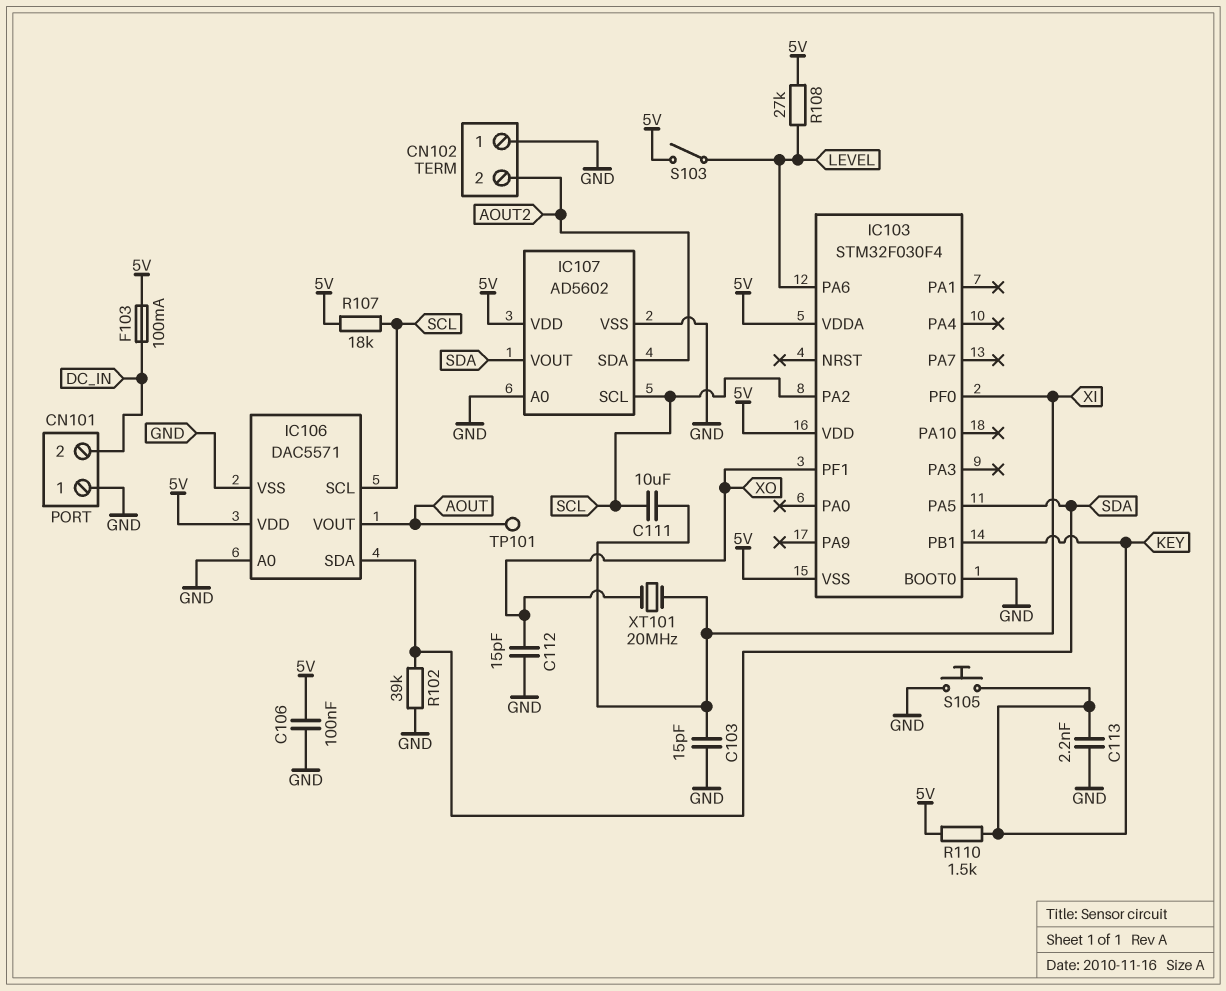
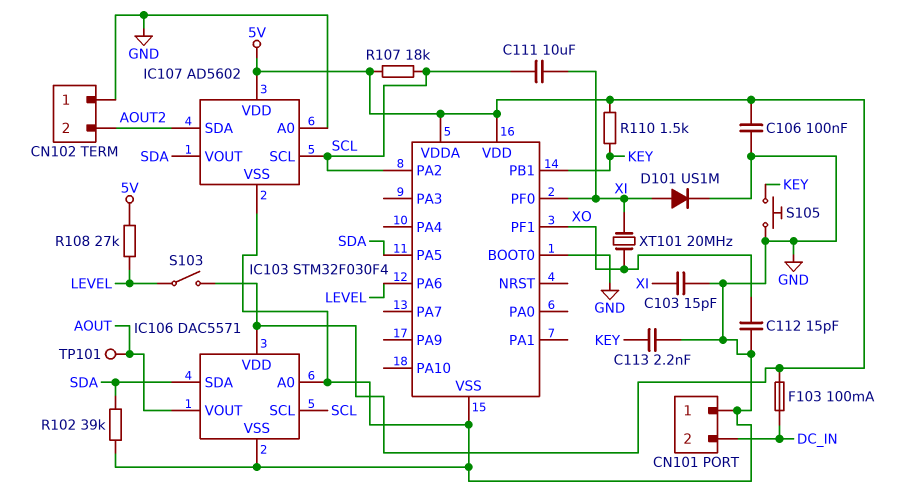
D101: none -> diode US1M (A XI, K GND)
IC103 pin VSS: 5V -> GND

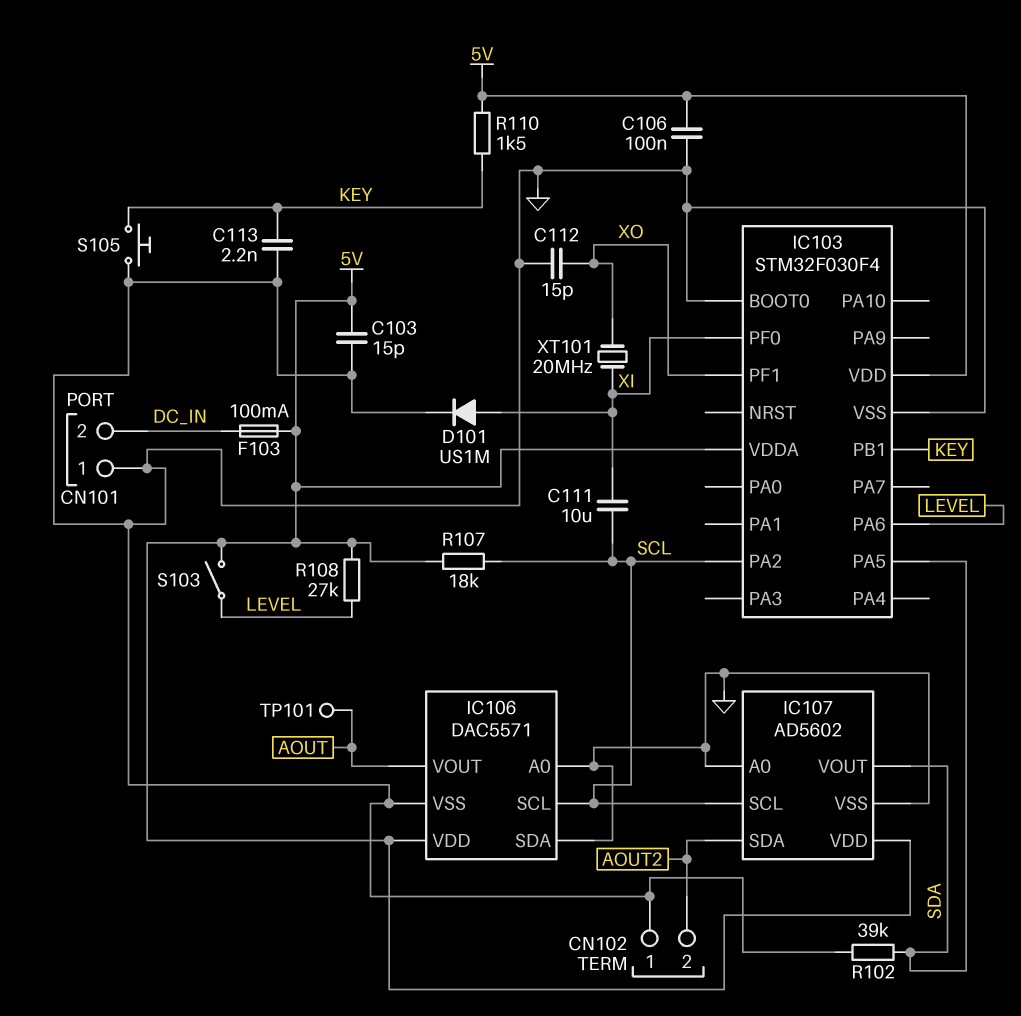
C103: 15pF (GND, XI) -> 15pF (5V, GND)
IC106 pin SDA: SDA -> GND

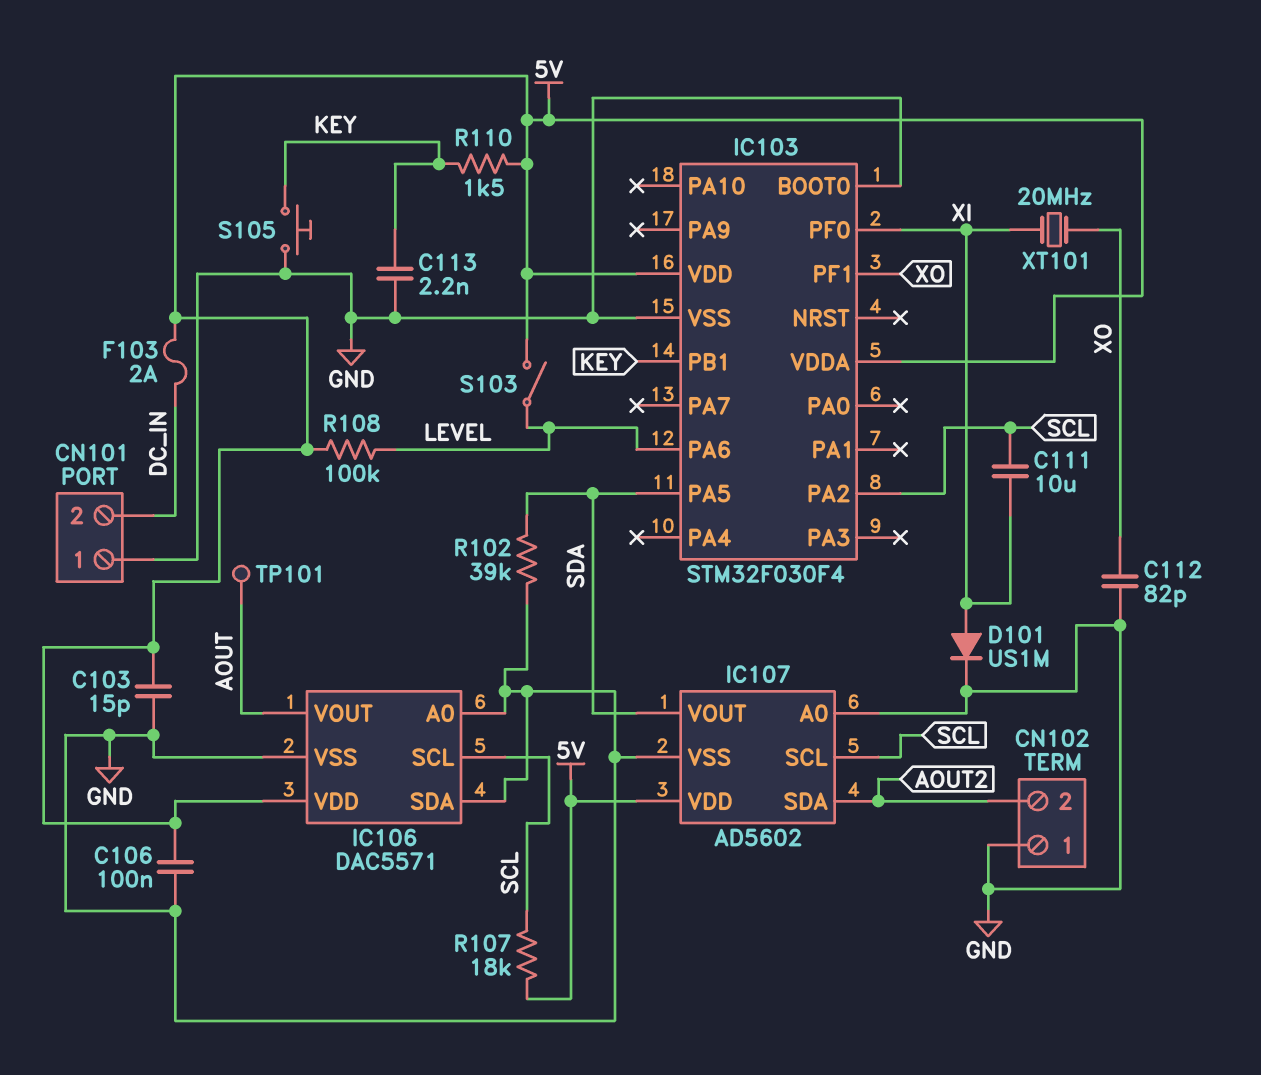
C112: 15pF (GND, XO) -> 82pF (GND, XO)
F103: 100mA (5V, DC_IN) -> 2A (5V, DC_IN)
R108: 27k (5V, LEVEL) -> 100k (5V, LEVEL)

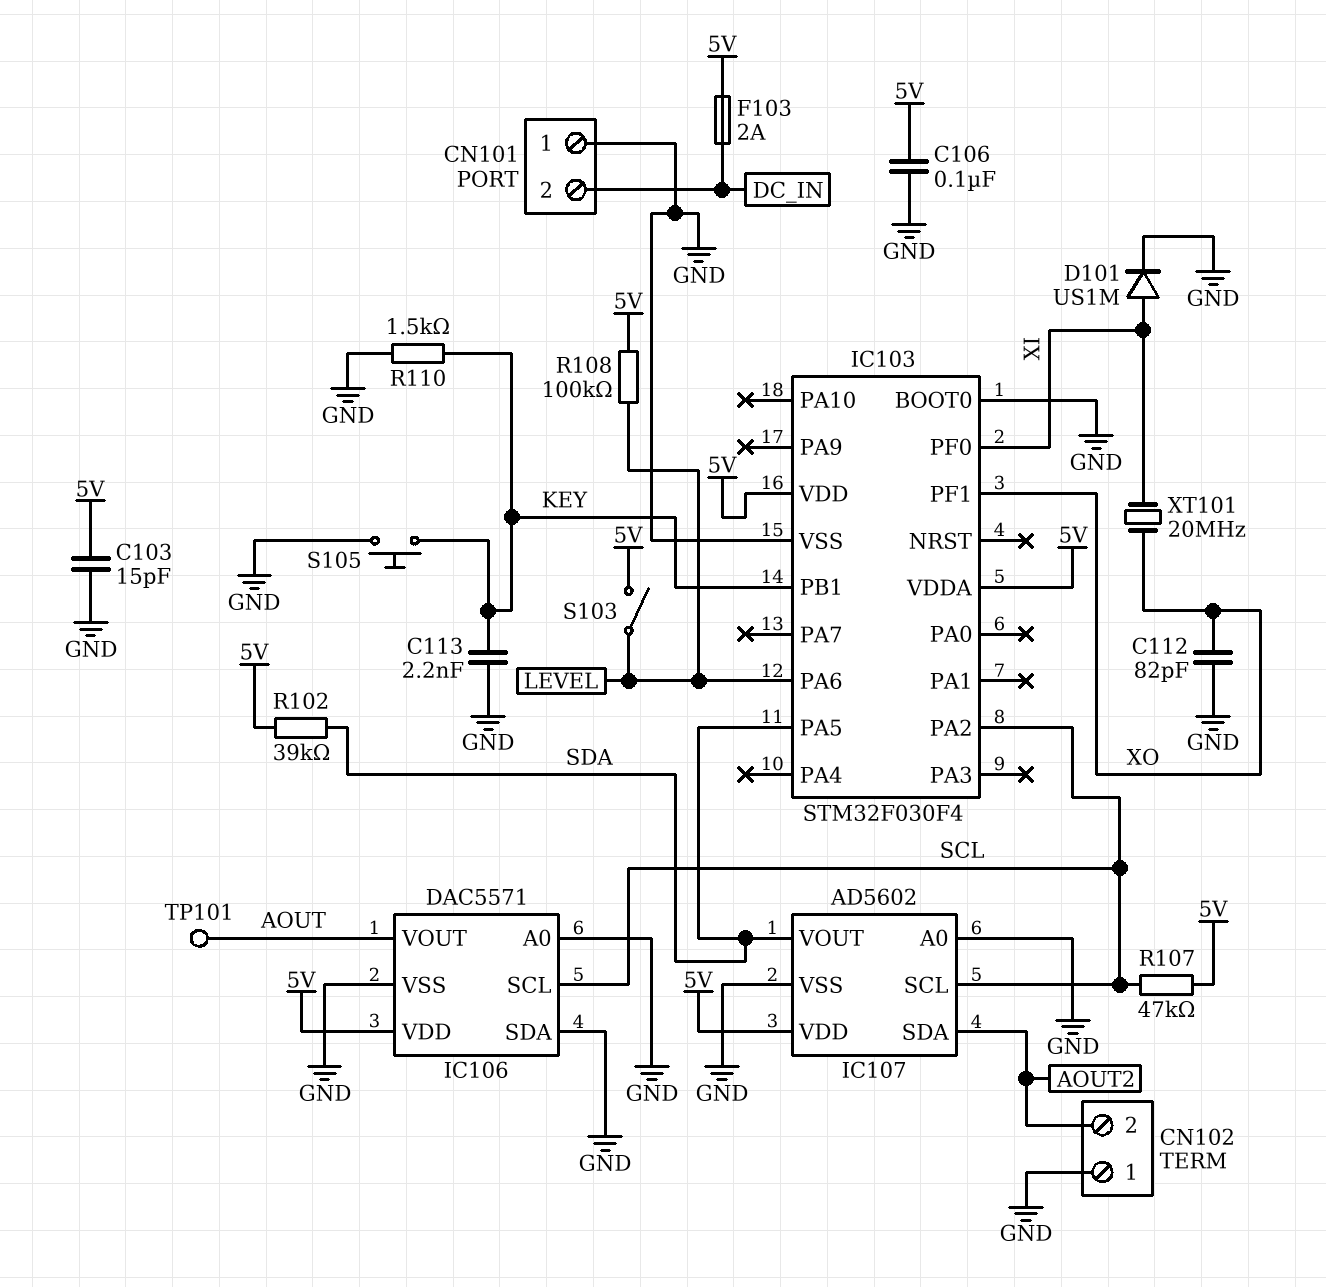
C111: 10uF (SCL, XI) -> none
R102: 39k (GND, SDA) -> 39k (5V, SDA)
R107: 18k (5V, SCL) -> 47k (5V, SCL)
R110: 1.5k (5V, KEY) -> 1.5k (GND, KEY)

